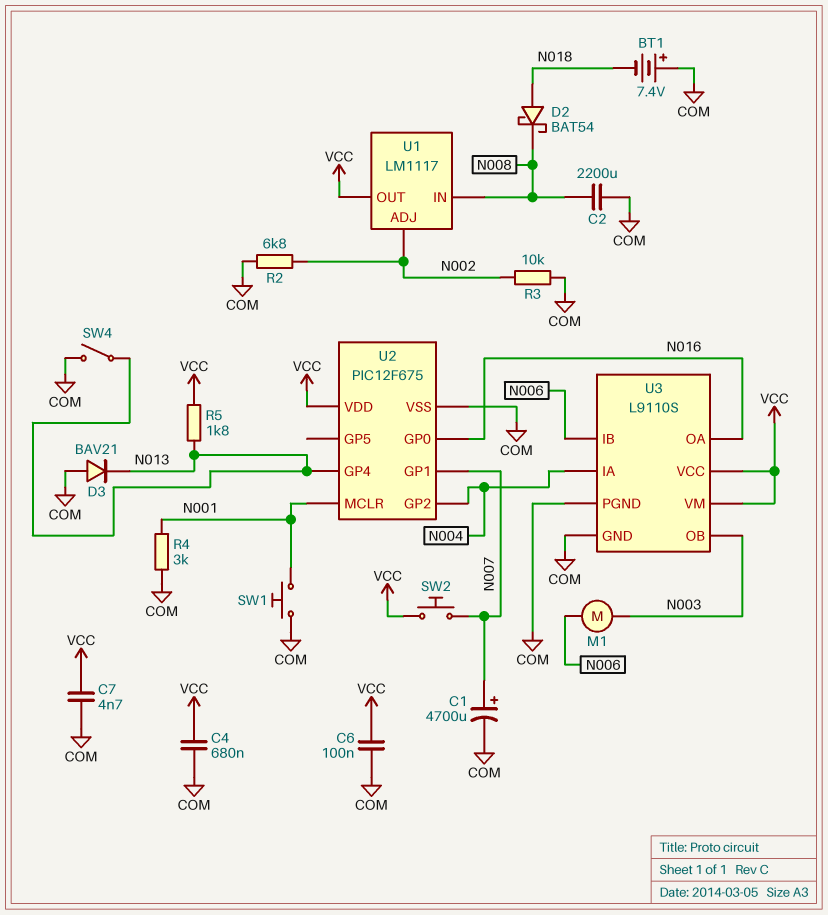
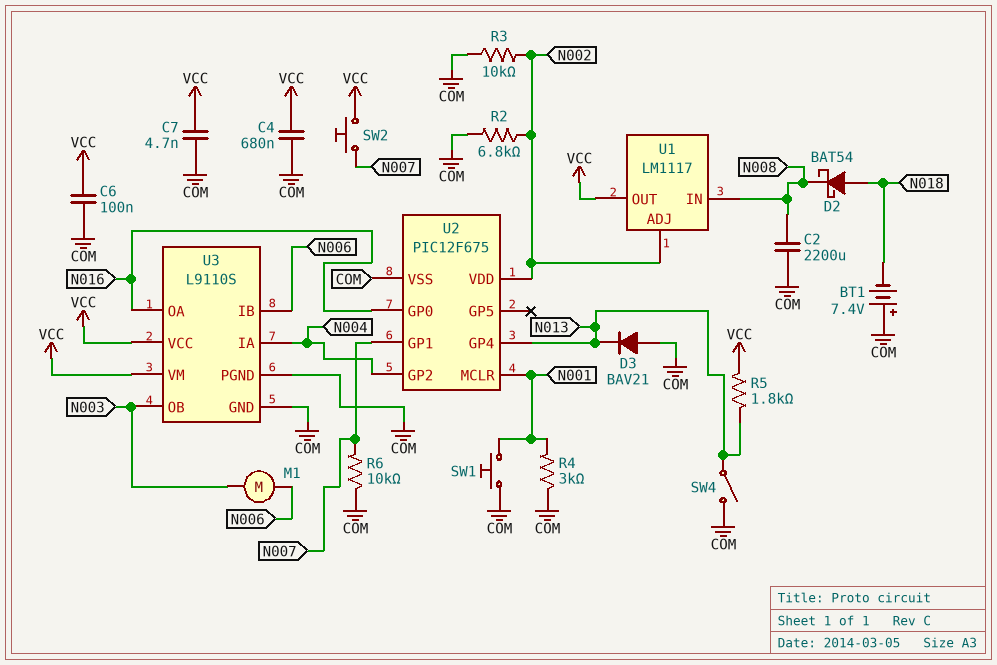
C1: 4700uF (plus N007, minus COM) -> none
R6: none -> 10k (COM, N007)
U2 pin VDD: VCC -> N002

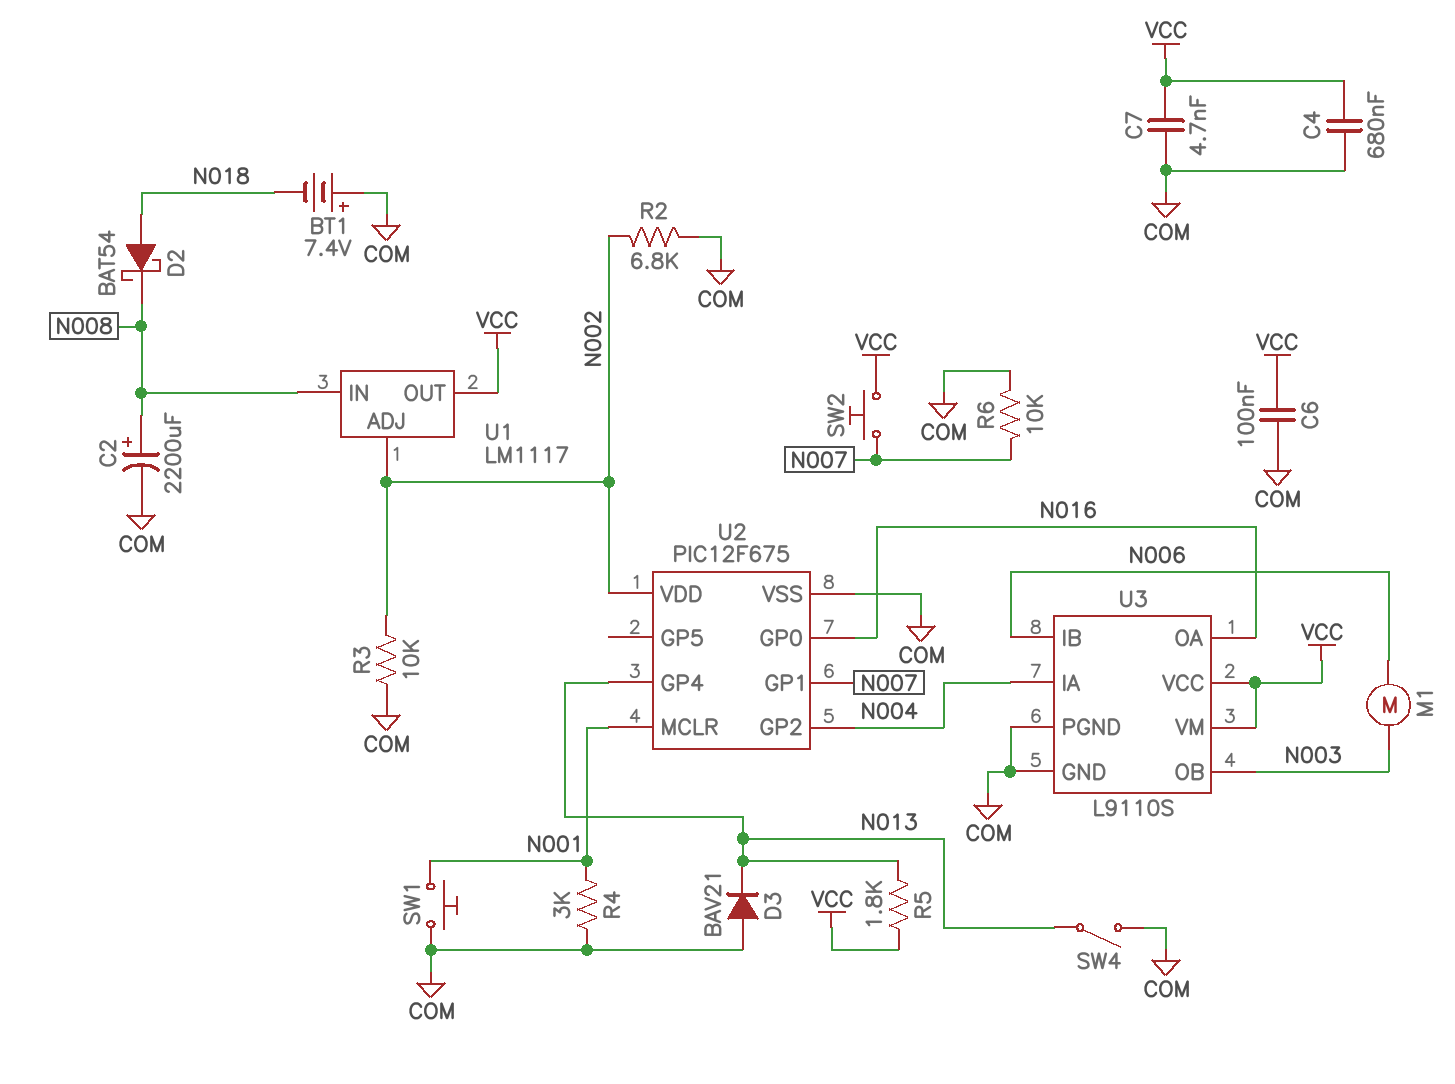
C2: 2200uF (COM, N008) -> 2200uF (plus N008, minus COM)

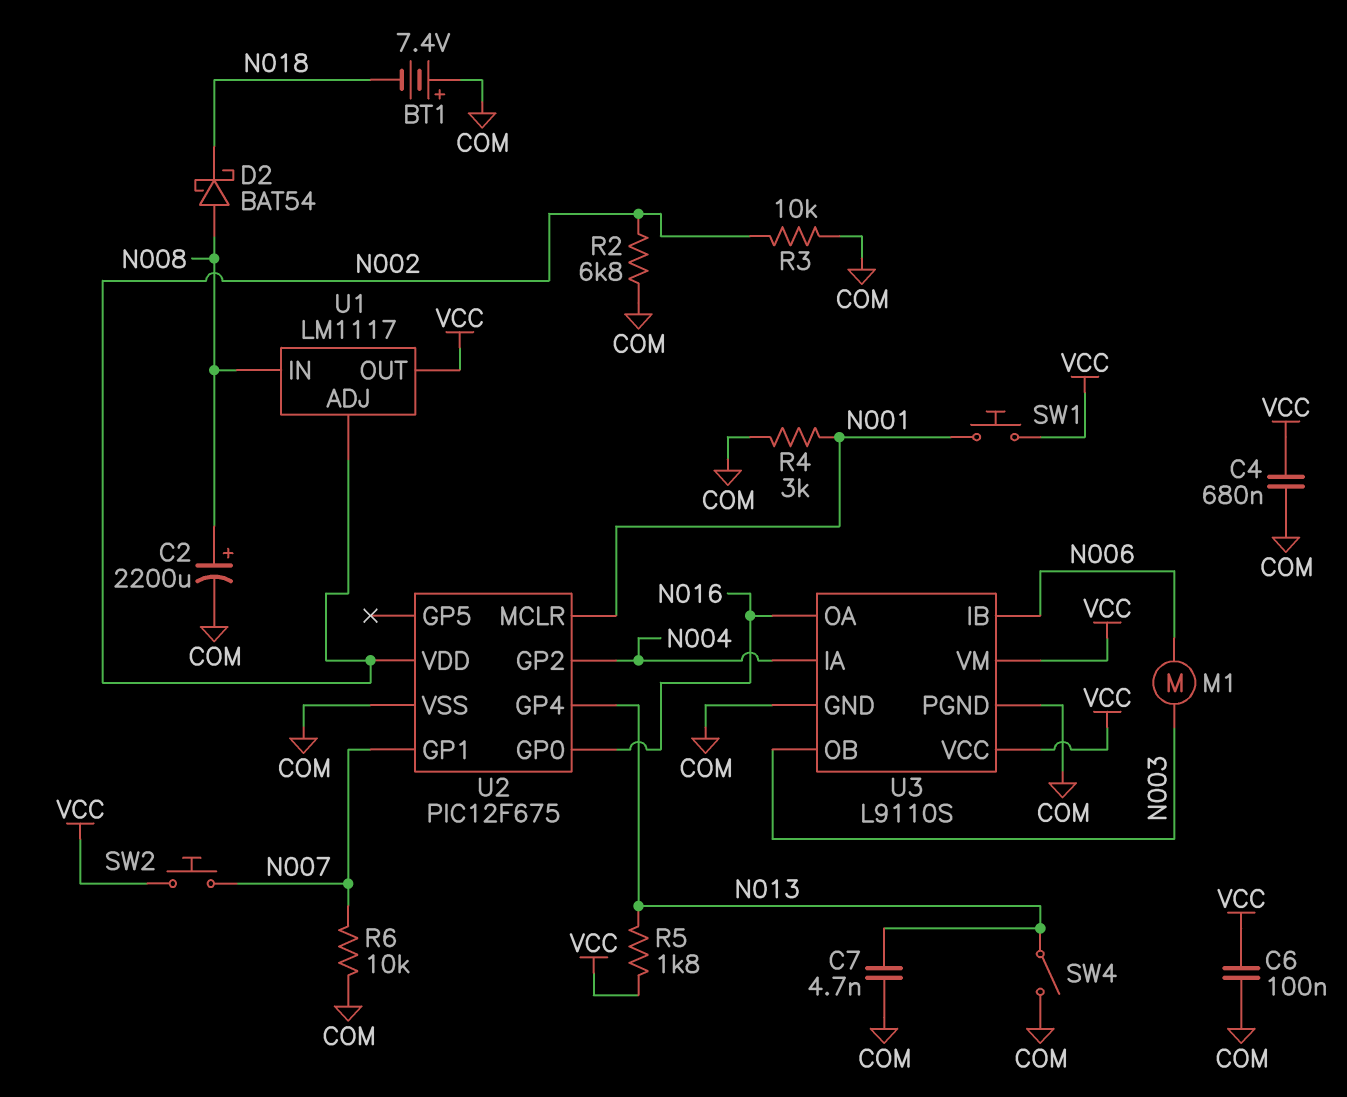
C7: 4.7nF (COM, VCC) -> 4.7nF (COM, N013)
D2: schottky BAT54 (A N018, K N008) -> schottky BAT54 (A N008, K N018)
D3: diode BAV21 (A COM, K N013) -> none
SW1: button (COM, N001) -> button (N001, VCC)

